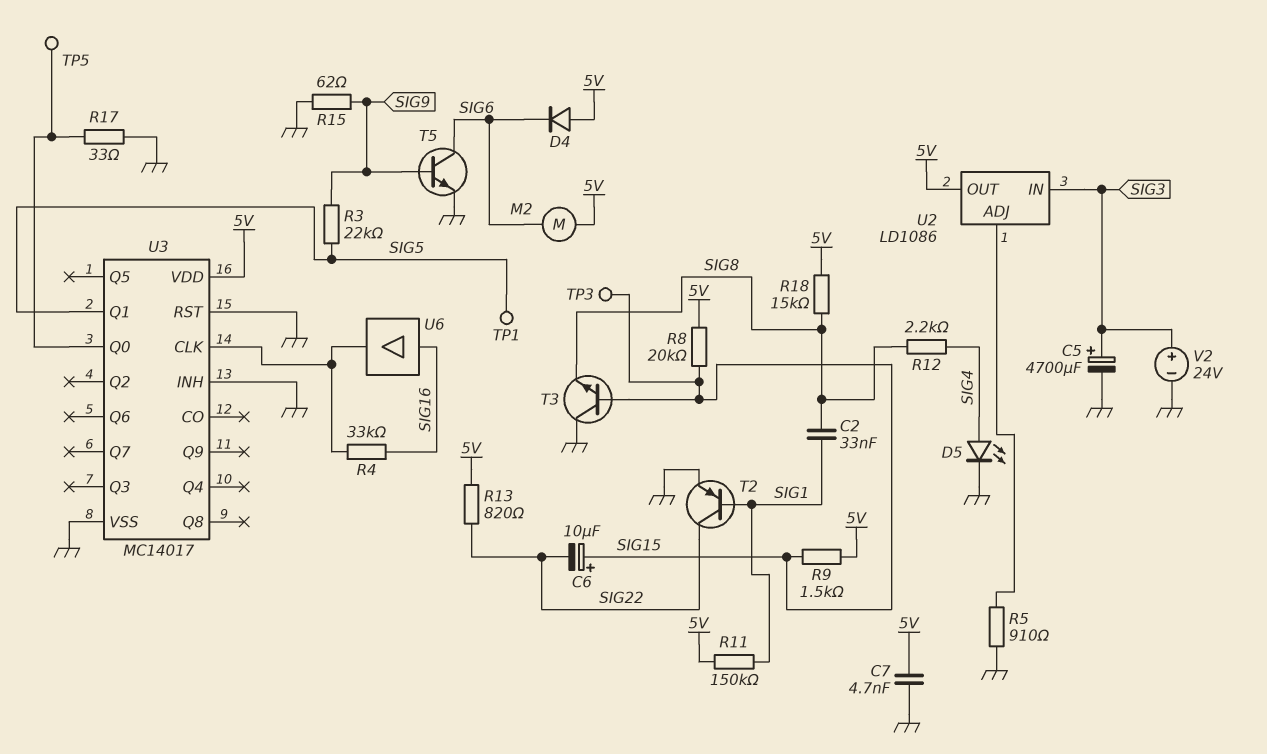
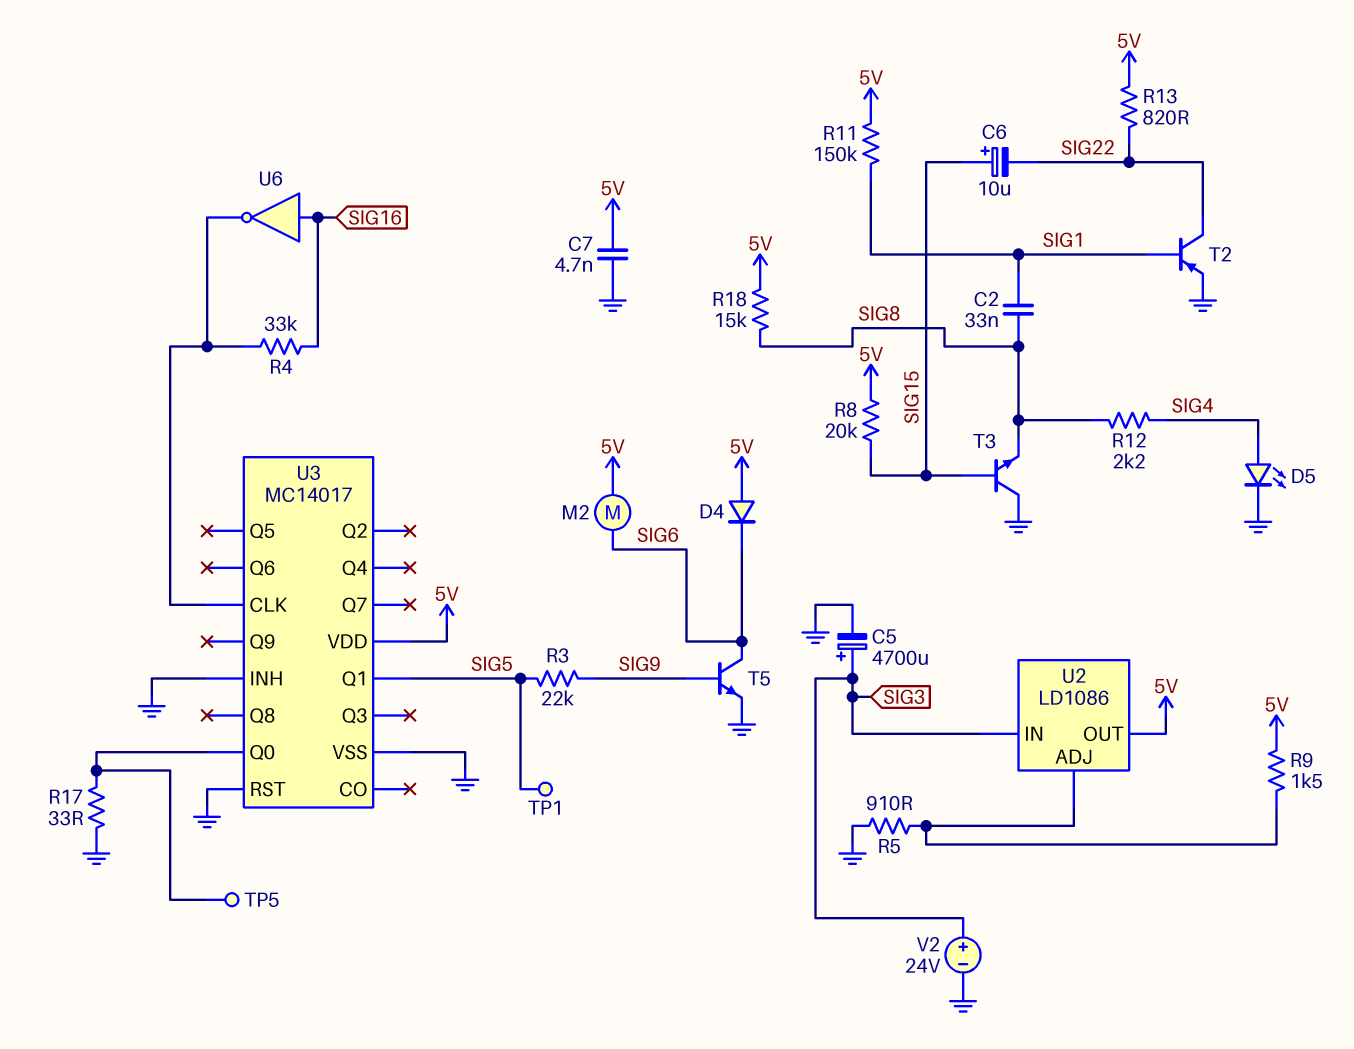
R9: 1.5k (5V, SIG15) -> 1.5k (5V, U2/ADJ)
R15: 62 (GND, SIG9) -> none
TP3: test point (SIG15) -> none
U6: buffer (in SIG16, out U3/CLK) -> NOT (in SIG16, out U3/CLK)

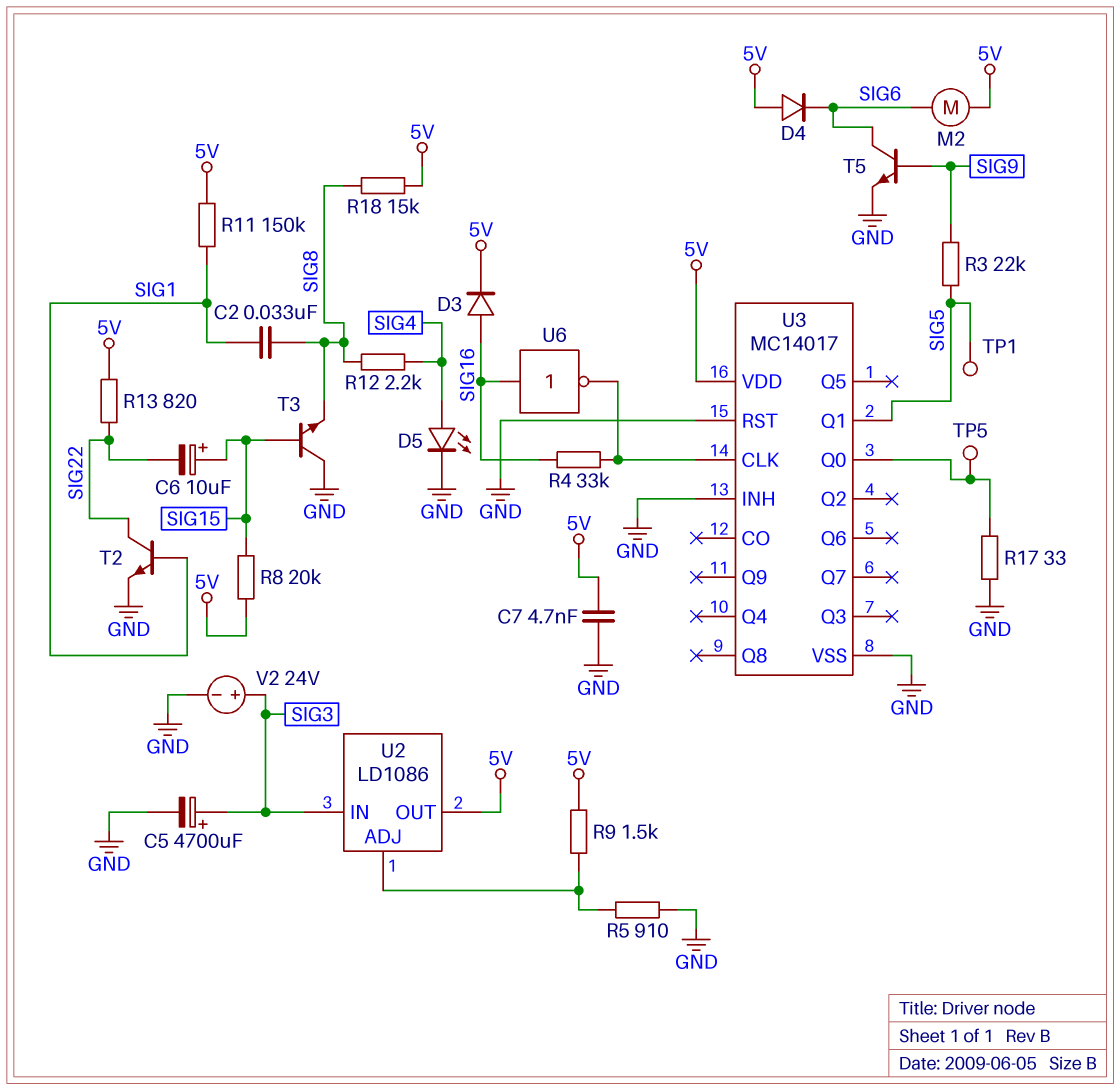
D3: none -> diode (A SIG16, K 5V)
T2: PNP (B SIG1, C SIG22, E GND) -> NPN (B SIG1, C SIG22, E GND)

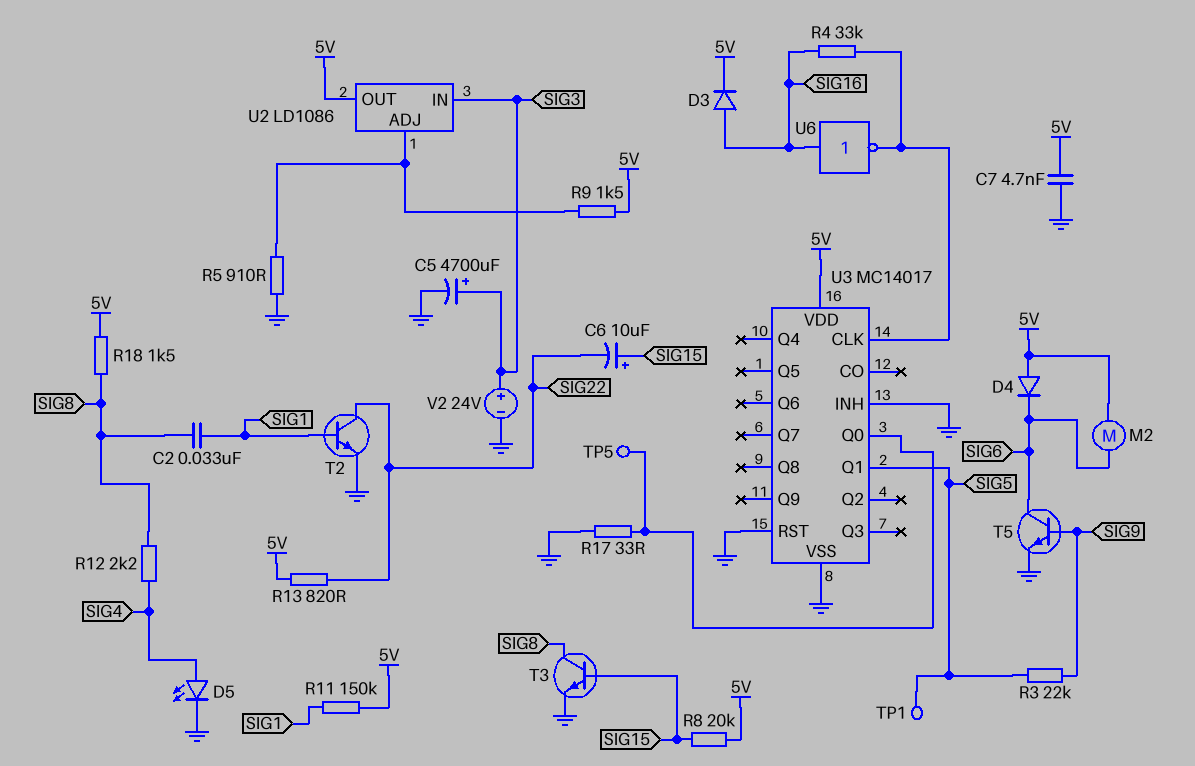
R18: 15k (5V, SIG8) -> 1.5k (5V, SIG8)
T3: NPN (B SIG15, C GND, E SIG8) -> NPN (B SIG15, C SIG8, E GND)

